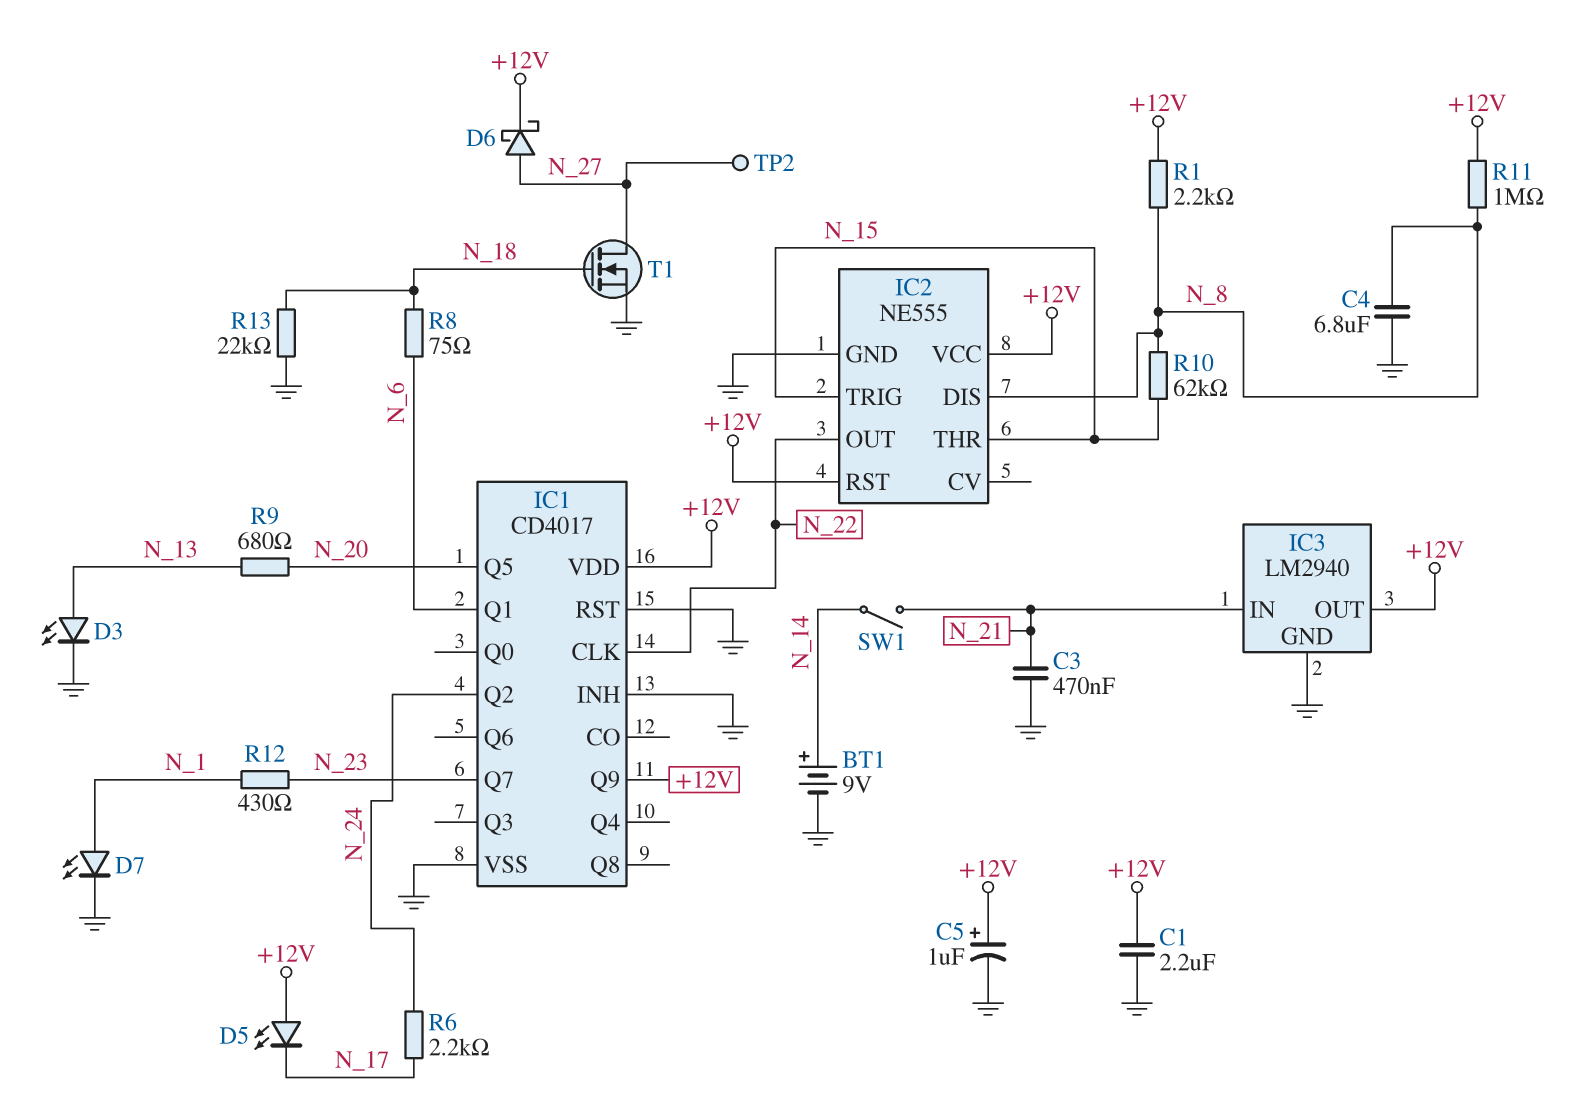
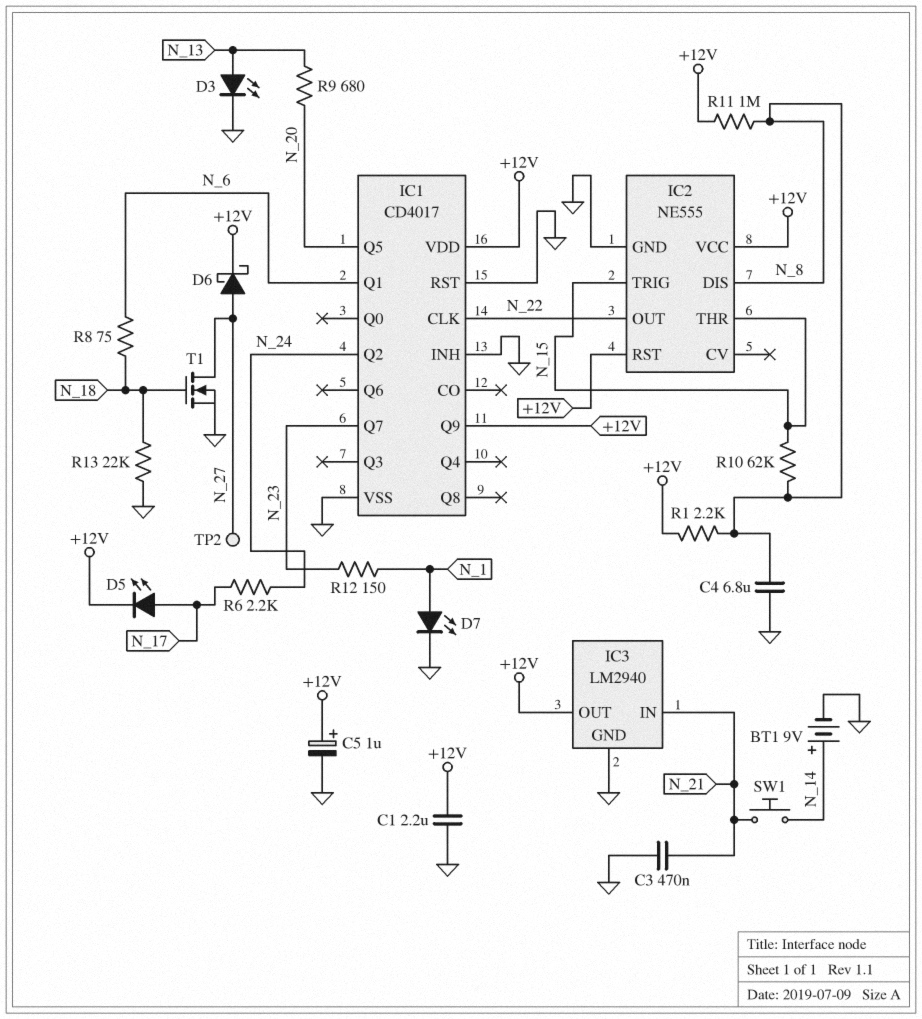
D5: LED (A +12V, K N_17) -> LED (A N_17, K +12V)
R12: 430 (N_1, N_23) -> 150 (N_1, N_23)
SW1: switch (N_14, N_21) -> button (N_14, N_21)

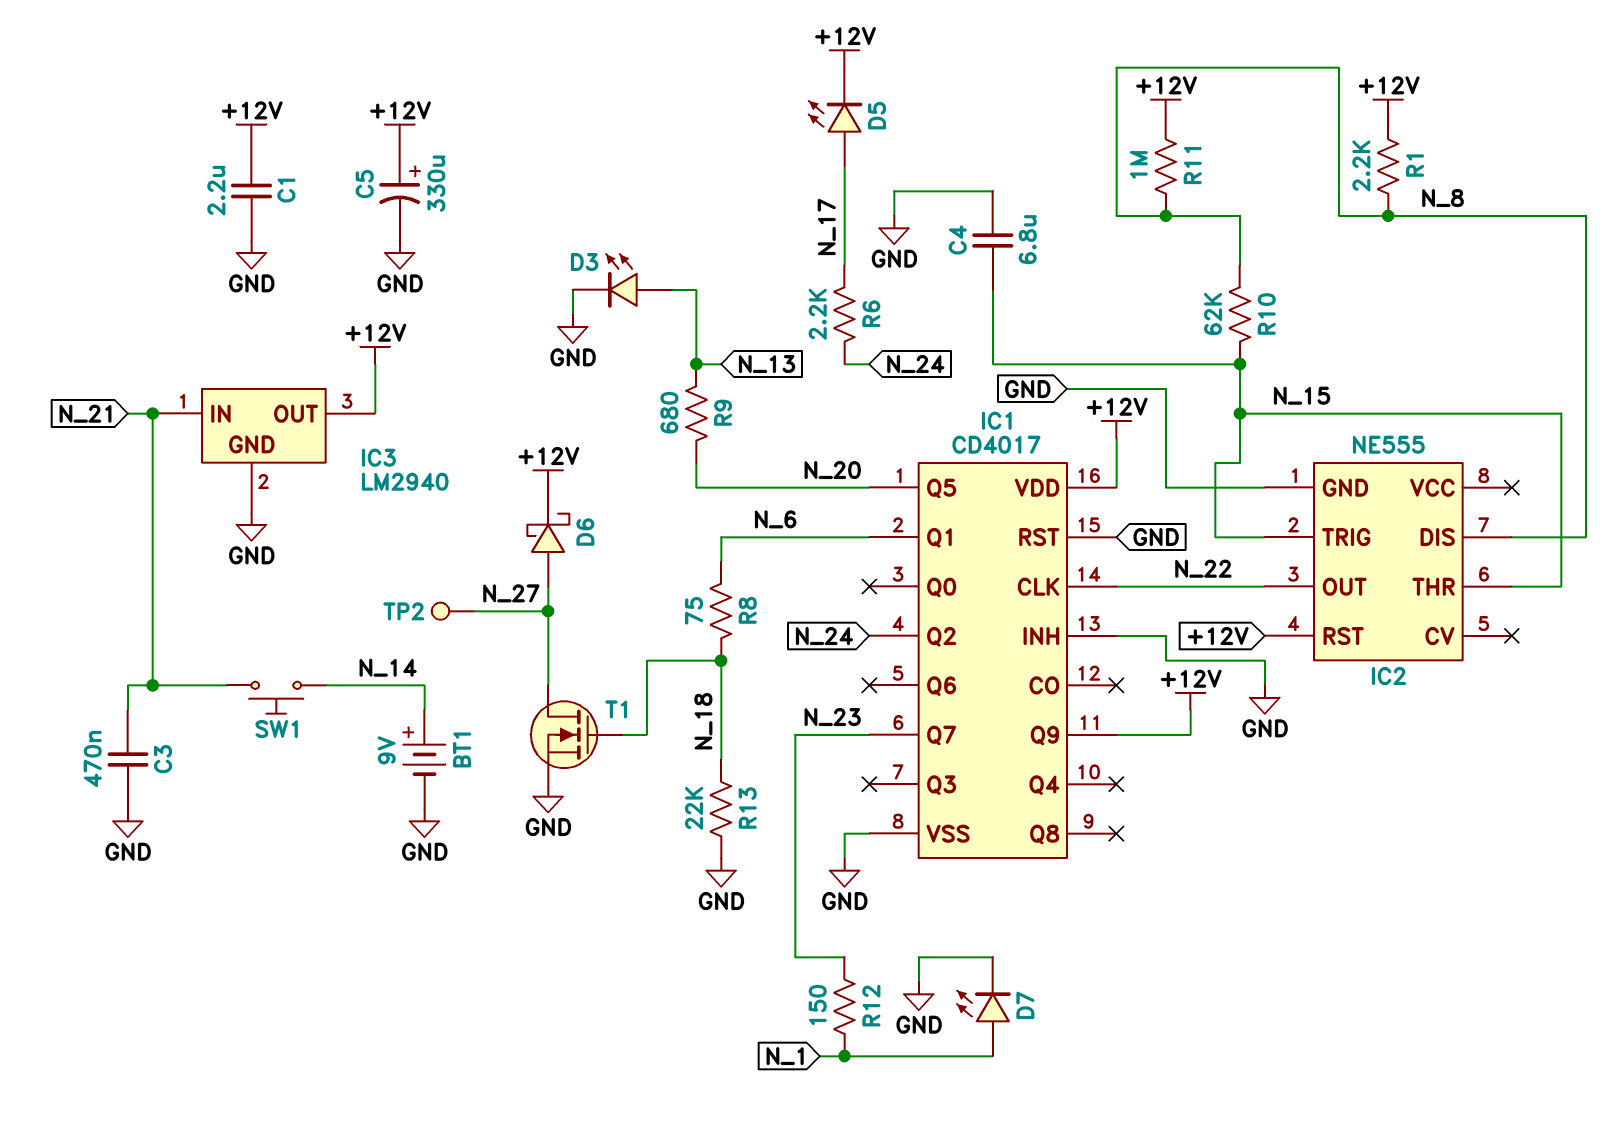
C4: 6.8uF (GND, N_8) -> 6.8uF (GND, N_15)
C5: 1uF (plus +12V, minus GND) -> 330uF (plus +12V, minus GND)
IC2 pin VCC: +12V -> none

